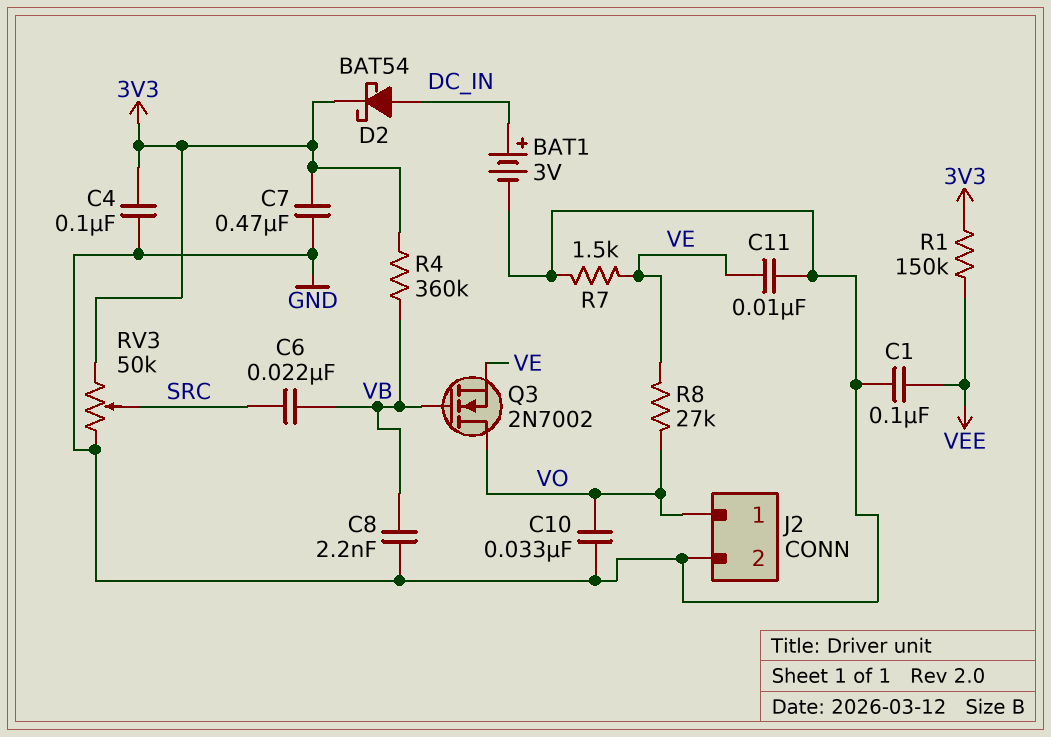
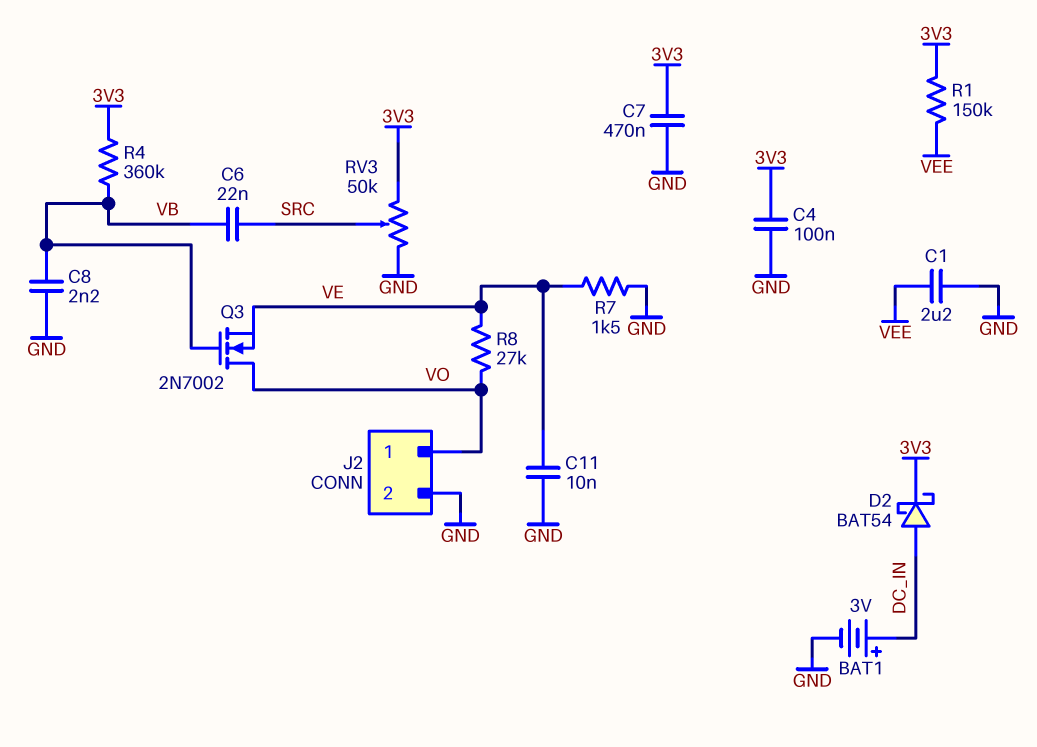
C1: 100nF (GND, VEE) -> 2.2uF (GND, VEE)
C10: 33nF (GND, VO) -> none

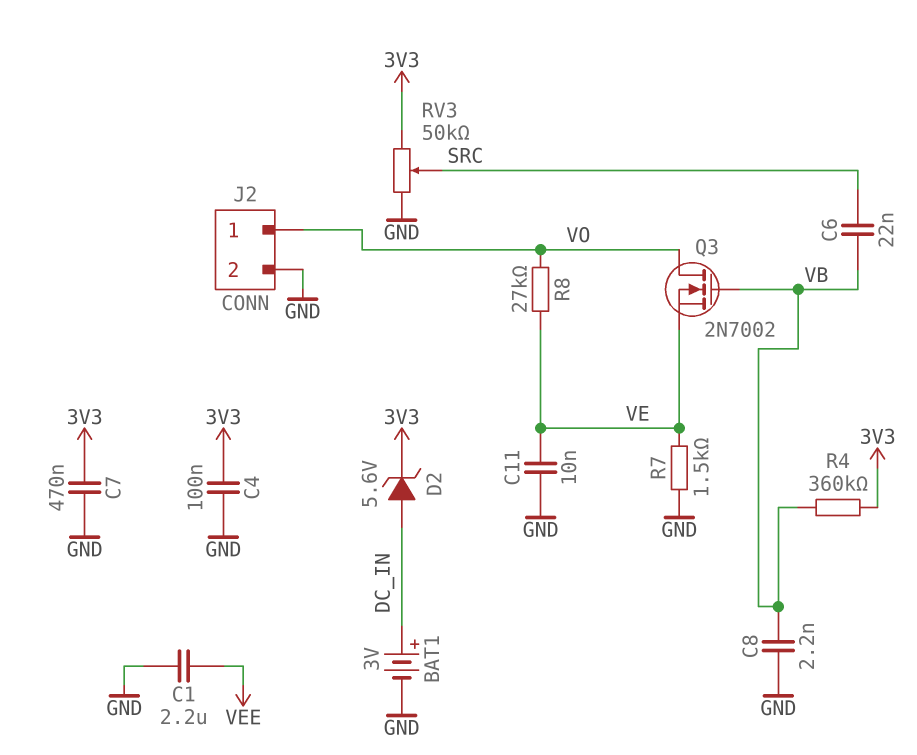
D2: schottky BAT54 (A DC_IN, K 3V3) -> zener 5.6V (A DC_IN, K 3V3)
R1: 150k (3V3, VEE) -> none

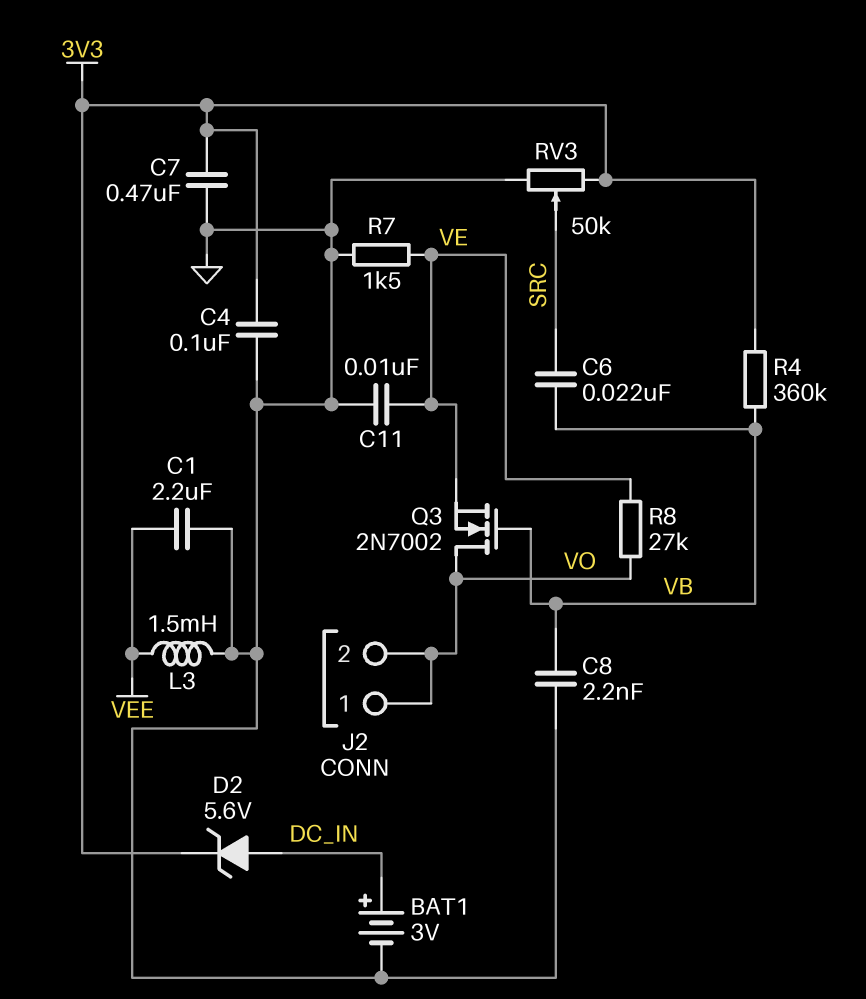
J2 pin 2: GND -> VO
L3: none -> 1.5mH (GND, VEE)

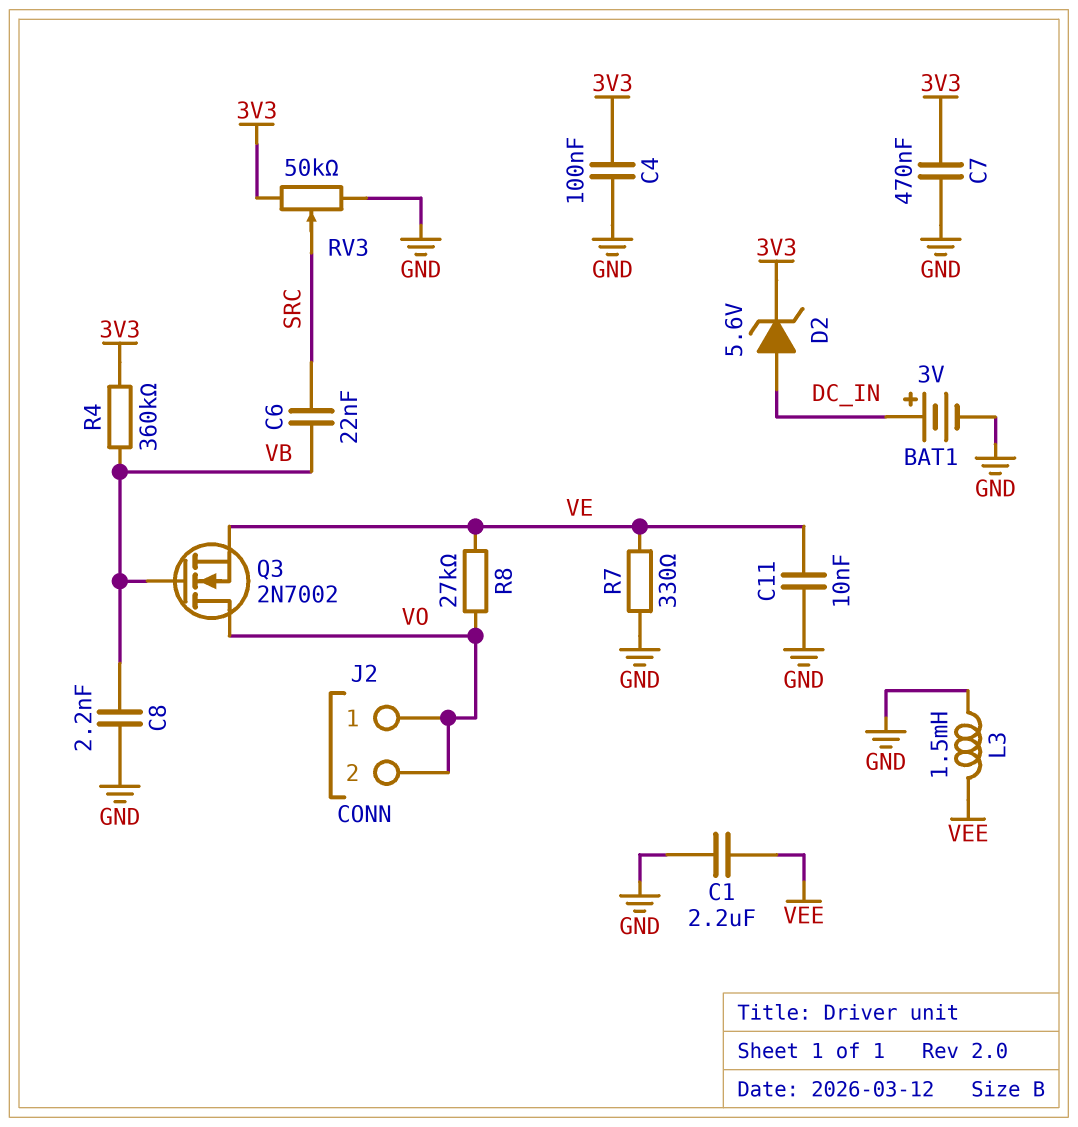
R7: 1.5k (GND, VE) -> 330 (GND, VE)

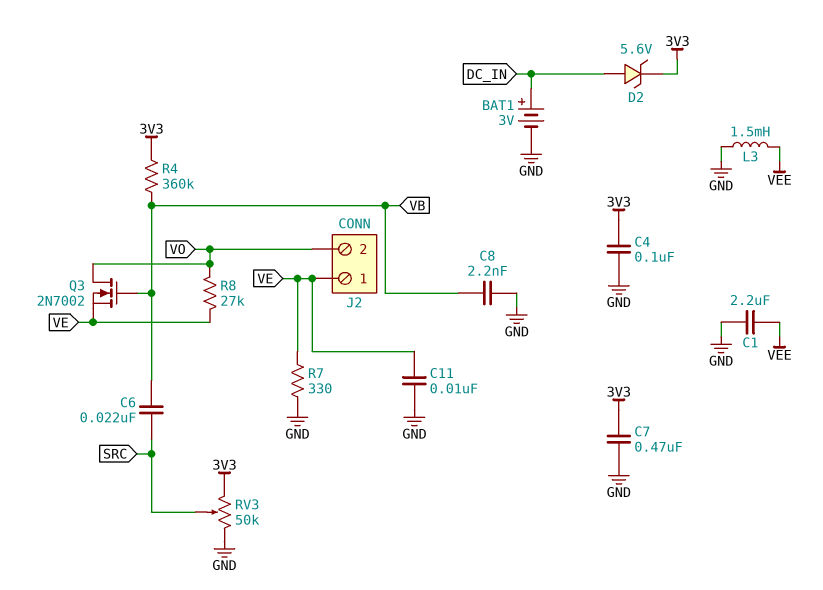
J2 pin 1: VO -> VE

